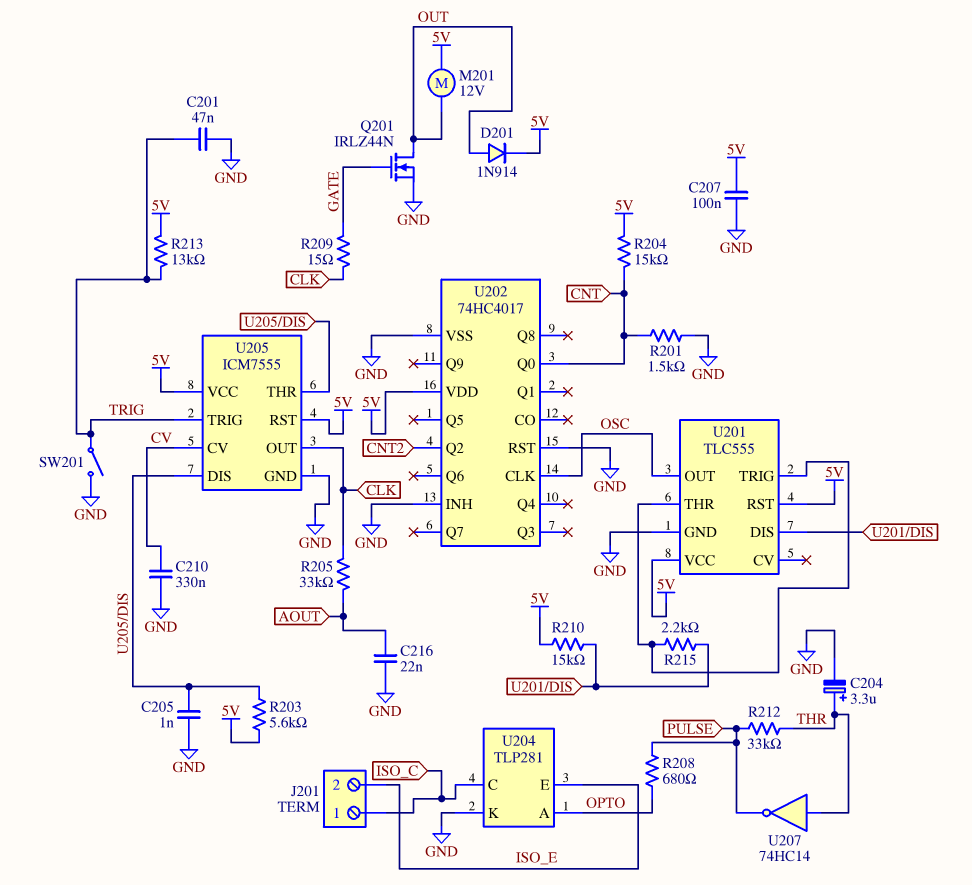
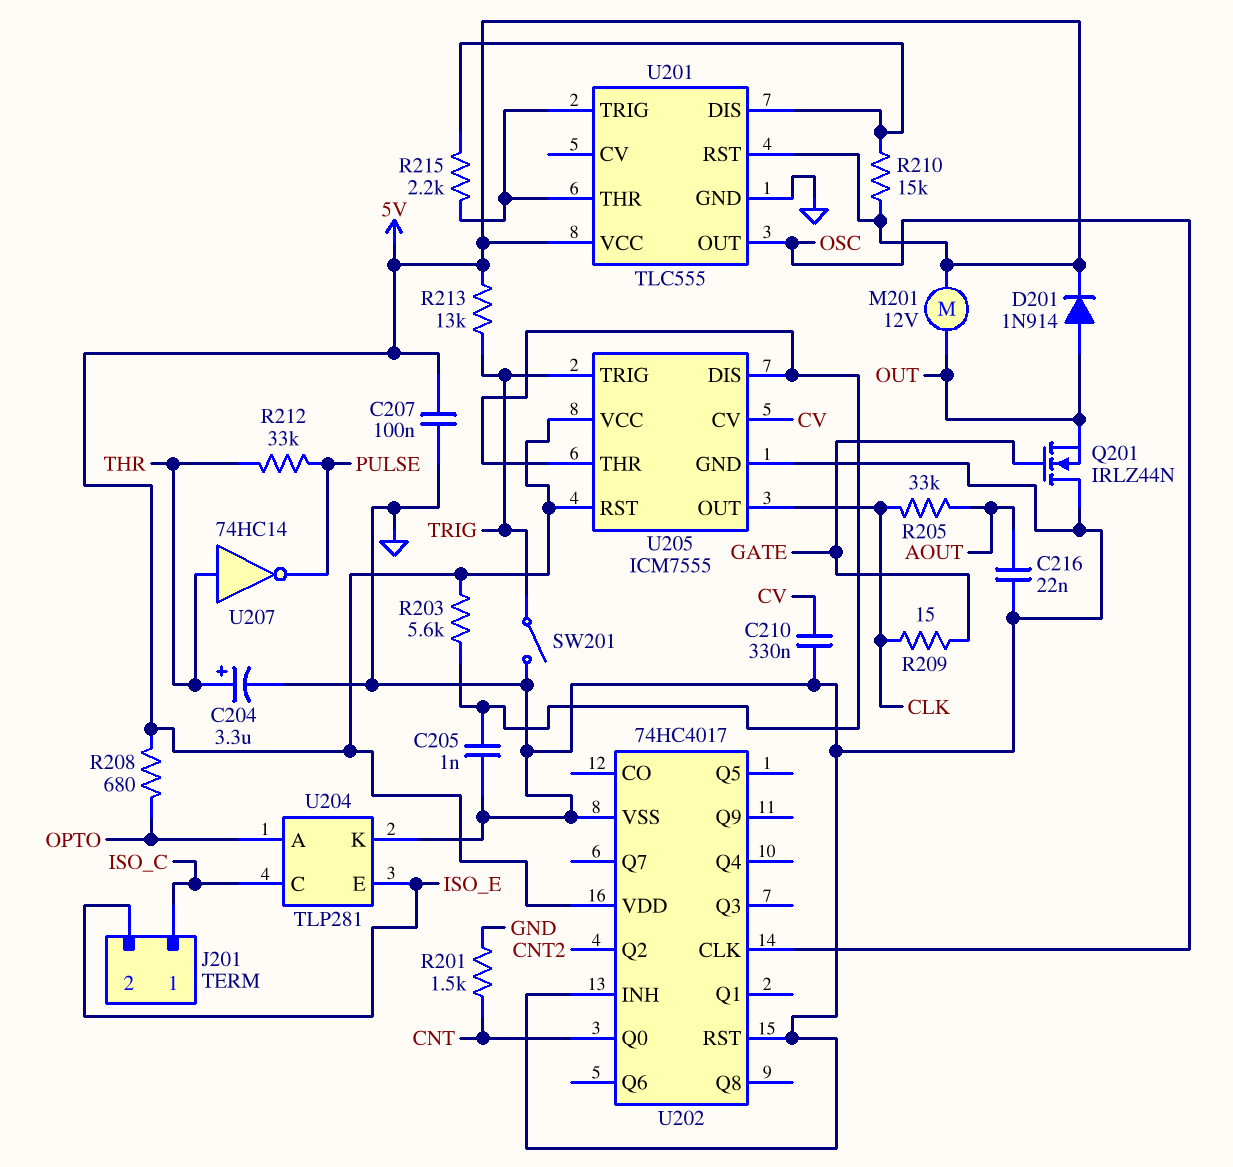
C201: 47nF (GND, TRIG) -> none
Q201: NMOS IRLZ44N (G GATE, D OUT, S GND) -> NMOS IRLZ44N (G GATE, D GND, S OUT)
R204: 15k (5V, CNT) -> none
R208: 680 (OPTO, PULSE) -> 680 (5V, OPTO)

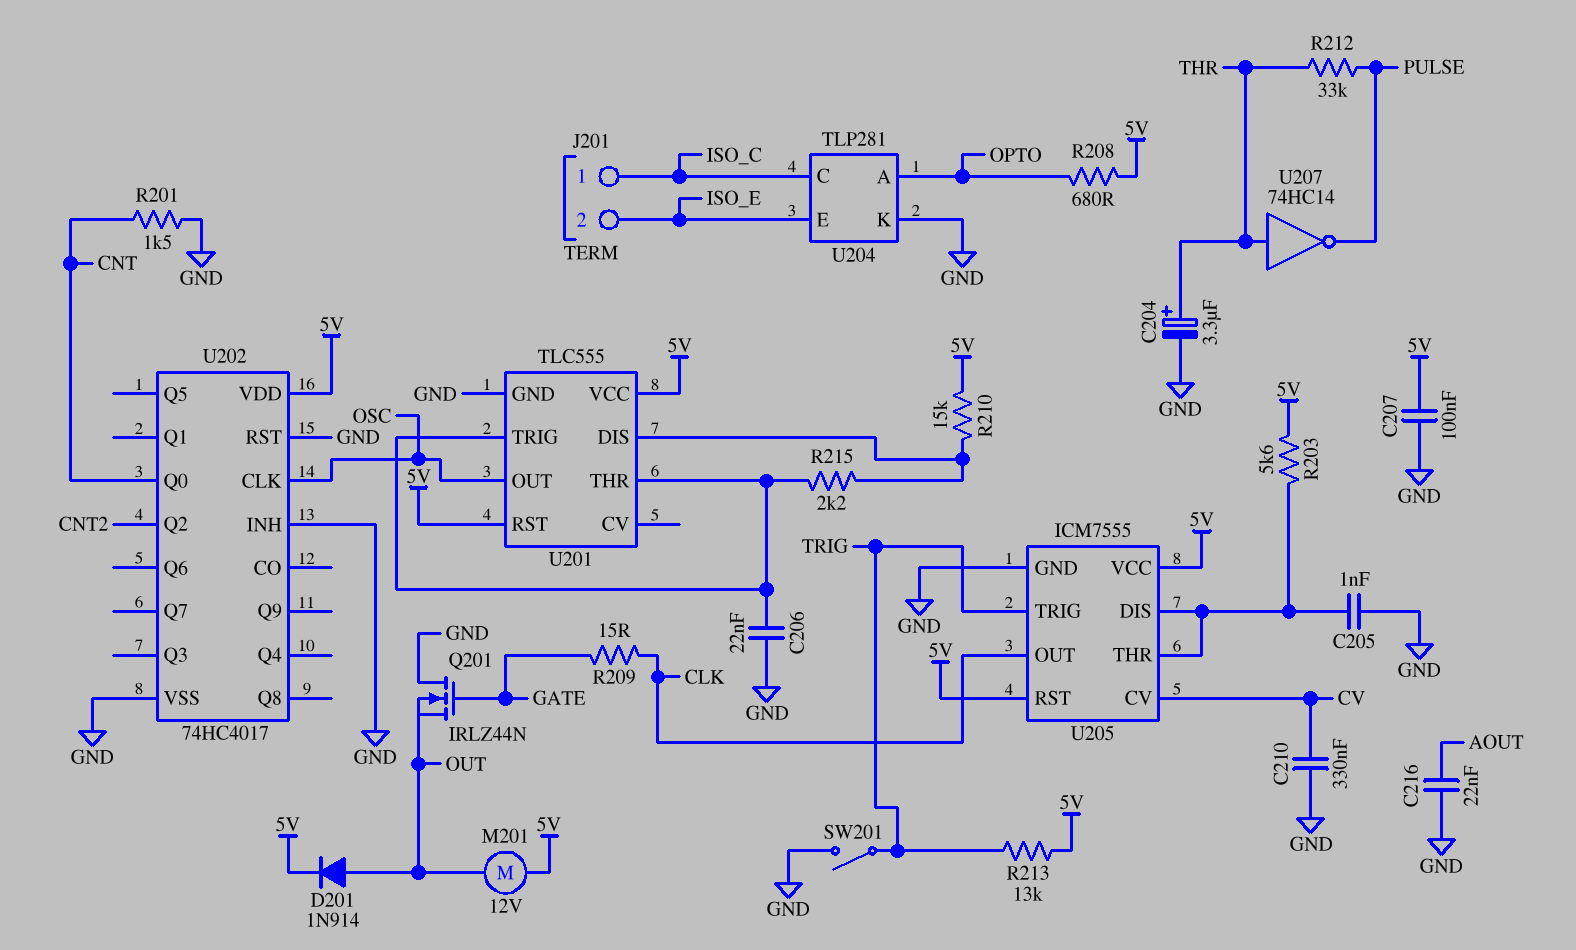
C206: none -> 22nF (GND, U201/THR)
R205: 33k (AOUT, CLK) -> none

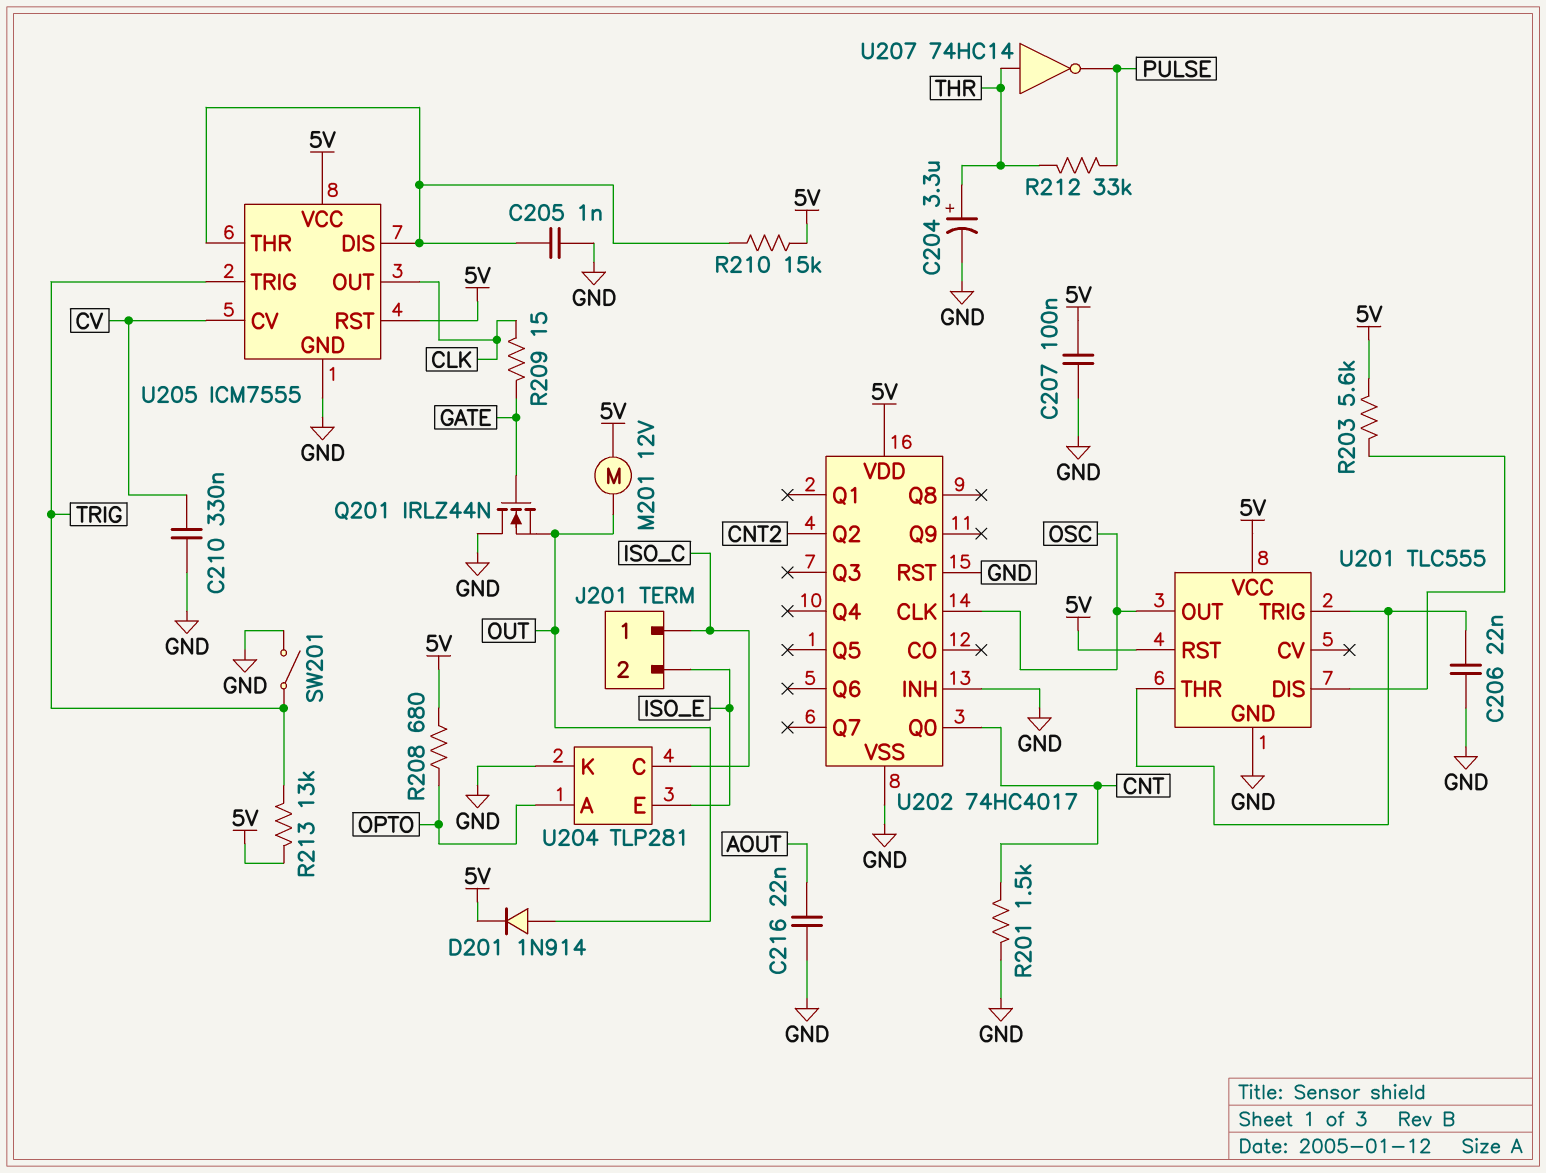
R203: 5.6k (5V, U205/DIS) -> 5.6k (5V, U201/DIS)
R210: 15k (5V, U201/DIS) -> 15k (5V, U205/DIS)
R215: 2.2k (U201/DIS, U201/THR) -> none

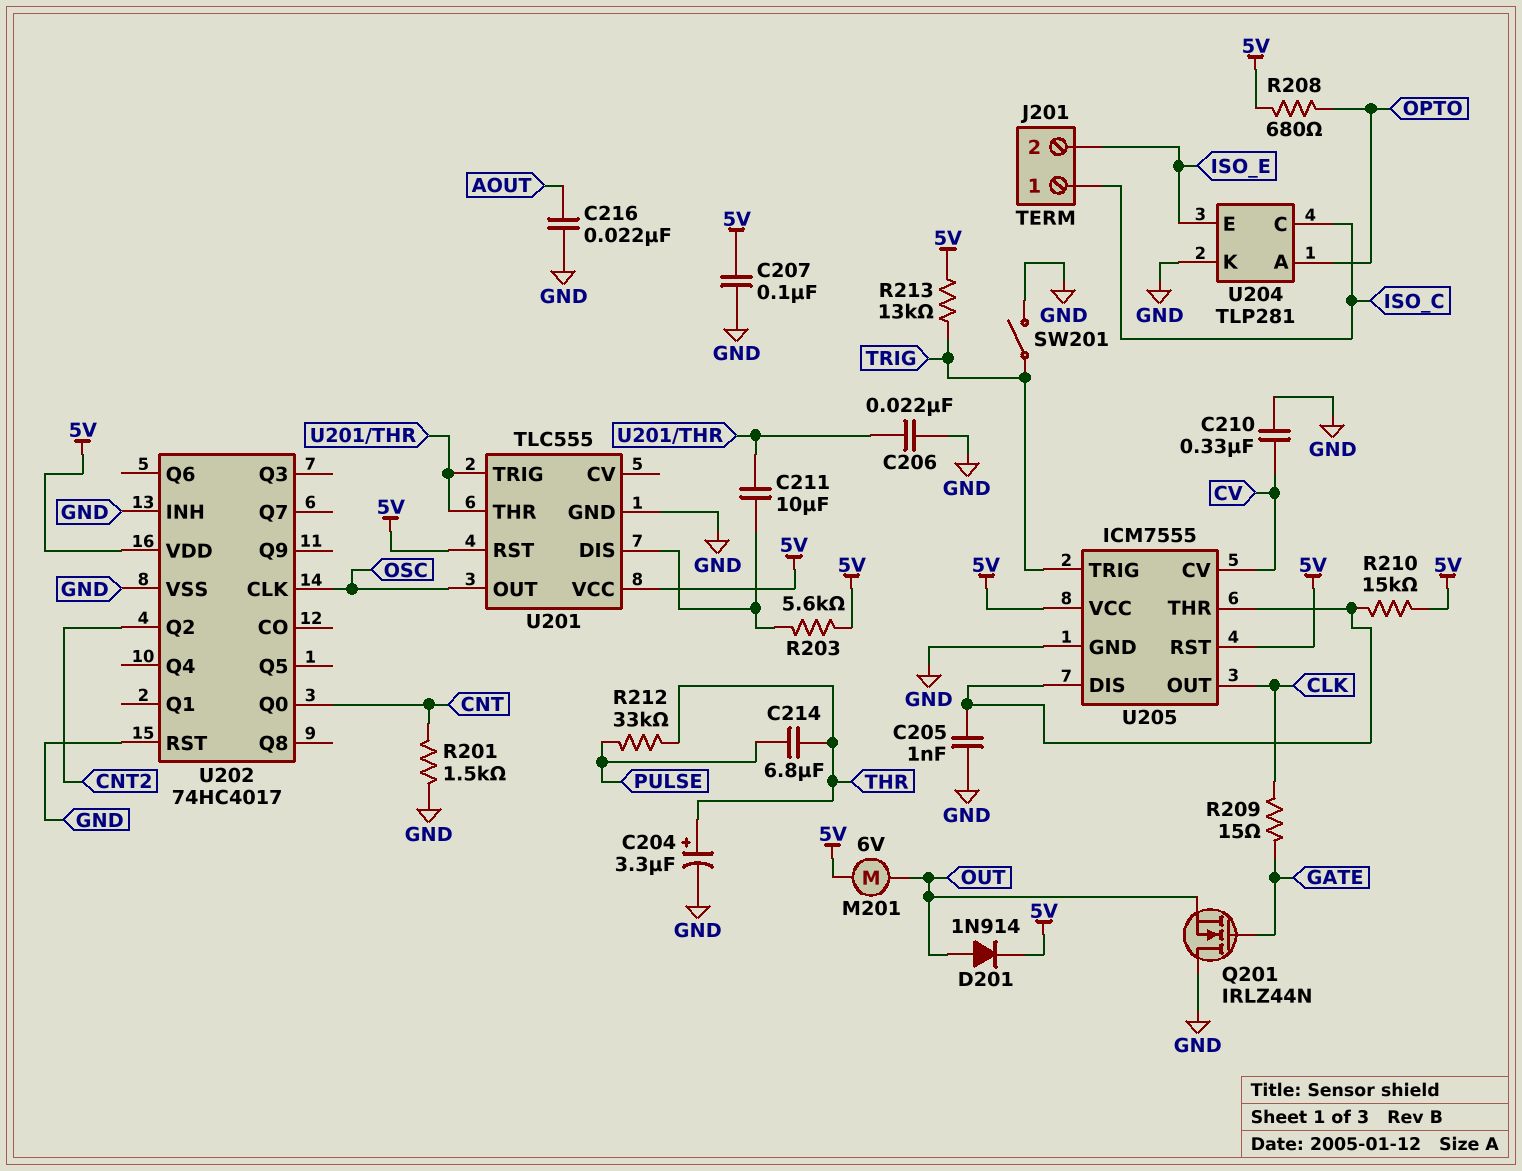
C211: none -> 10uF (U201/DIS, U201/THR)
C214: none -> 6.8uF (PULSE, THR)
M201: motor 12V (5V, OUT) -> motor 6V (5V, OUT)
U207: NOT 74HC14 (in THR, out PULSE) -> none

